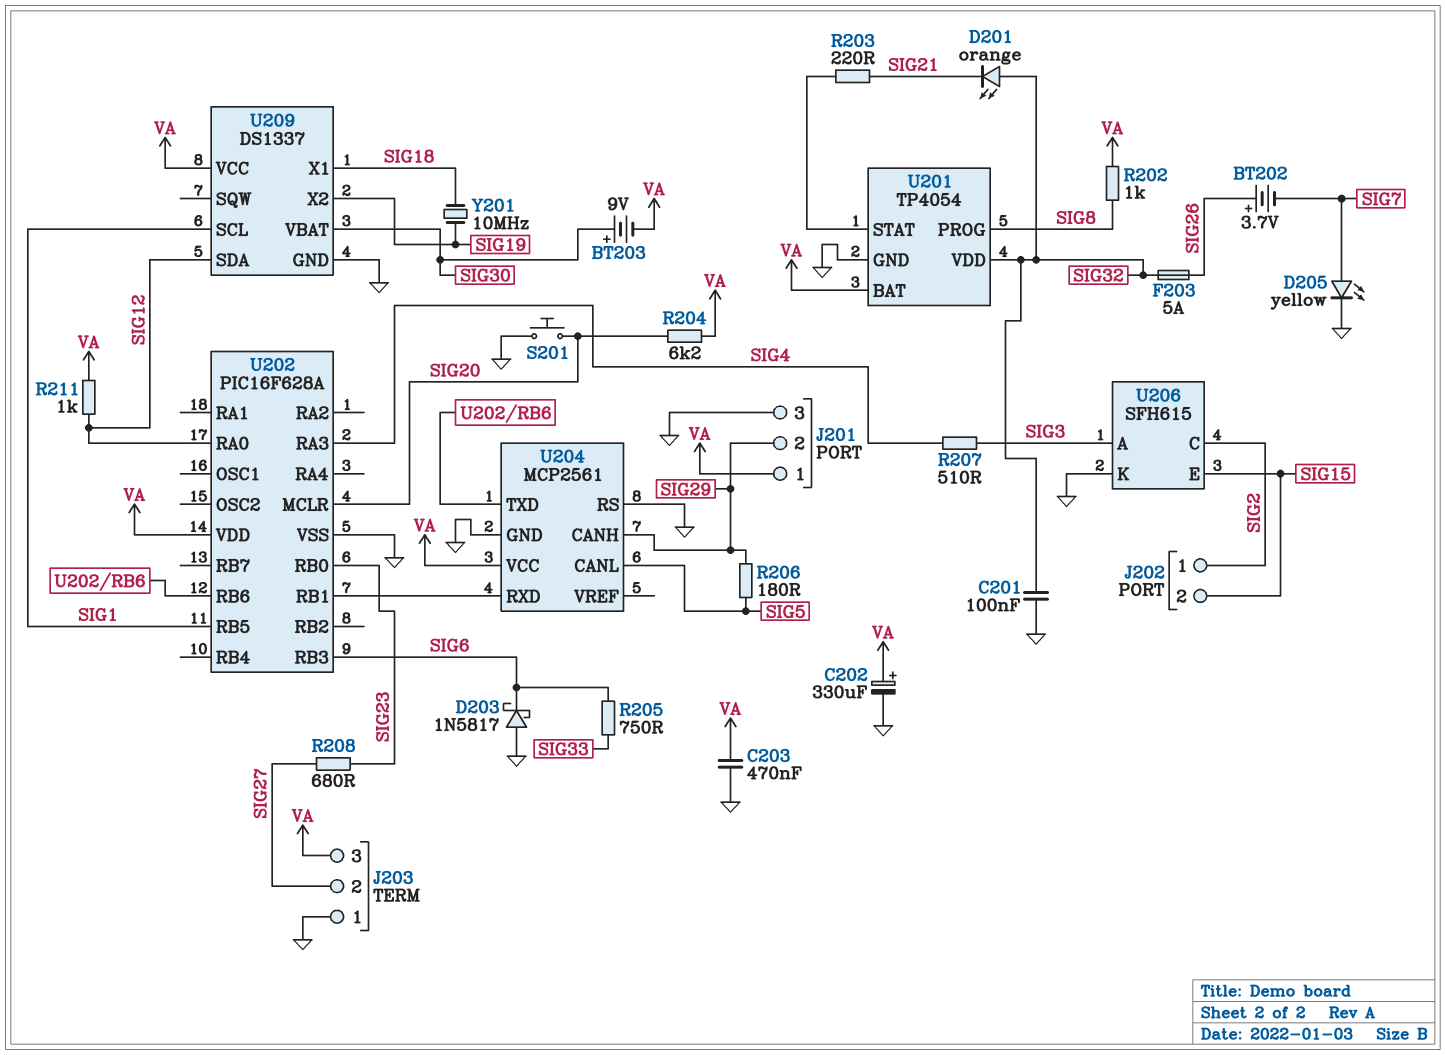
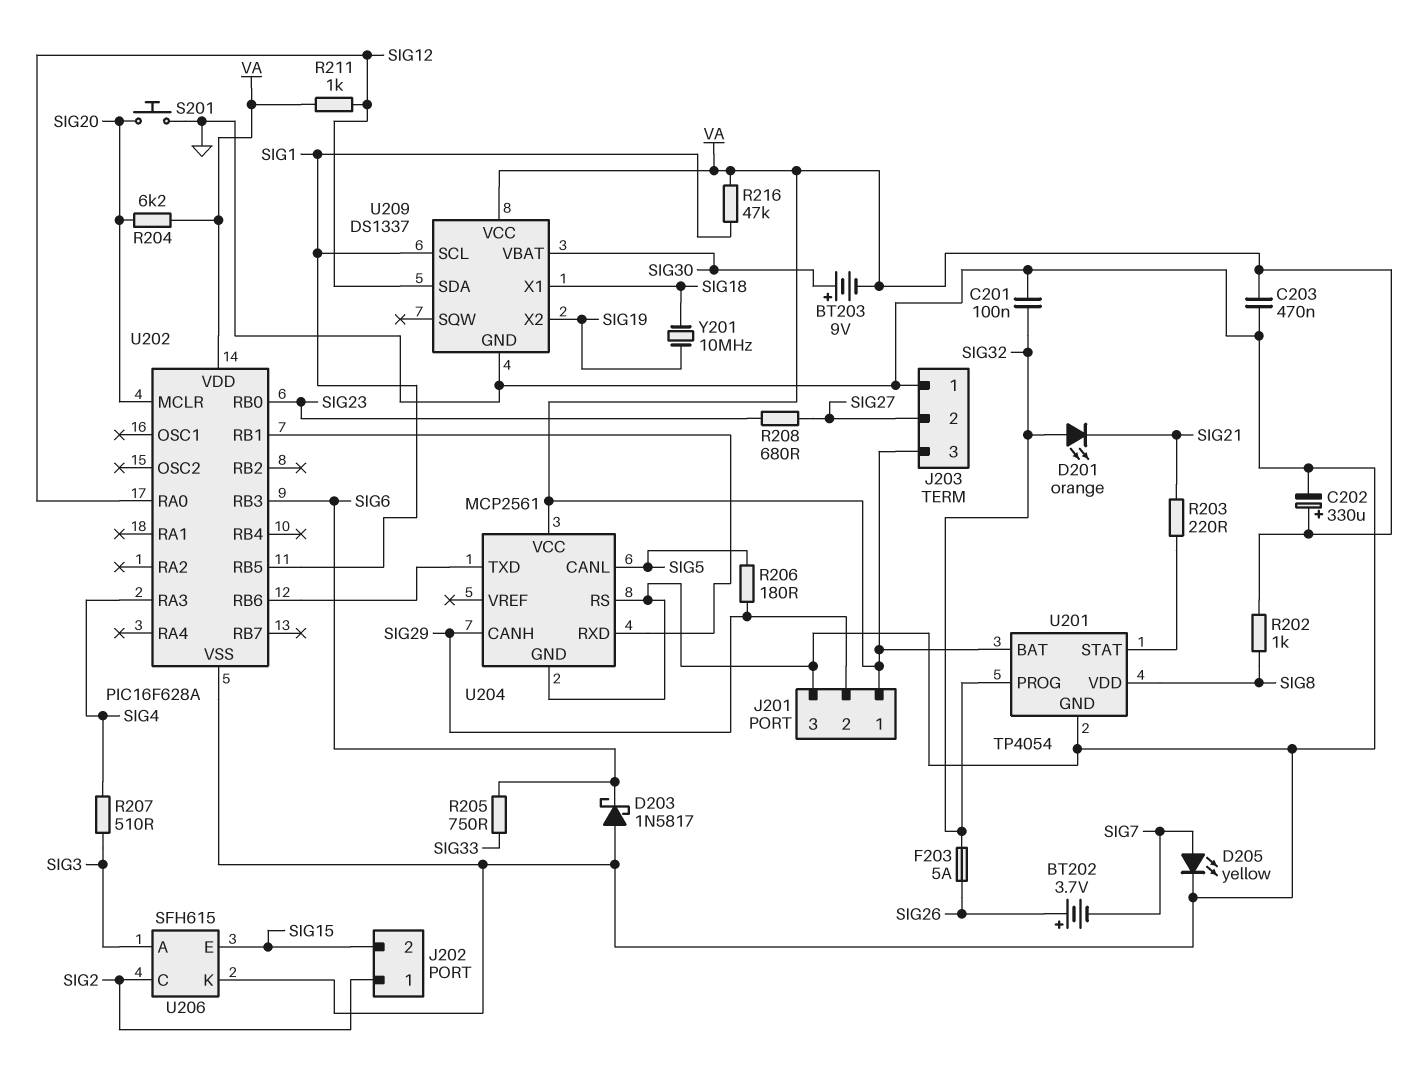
R216: none -> 47k (SIG1, VA)
U201 pin PROG: SIG8 -> SIG32
U201 pin VDD: SIG32 -> SIG8

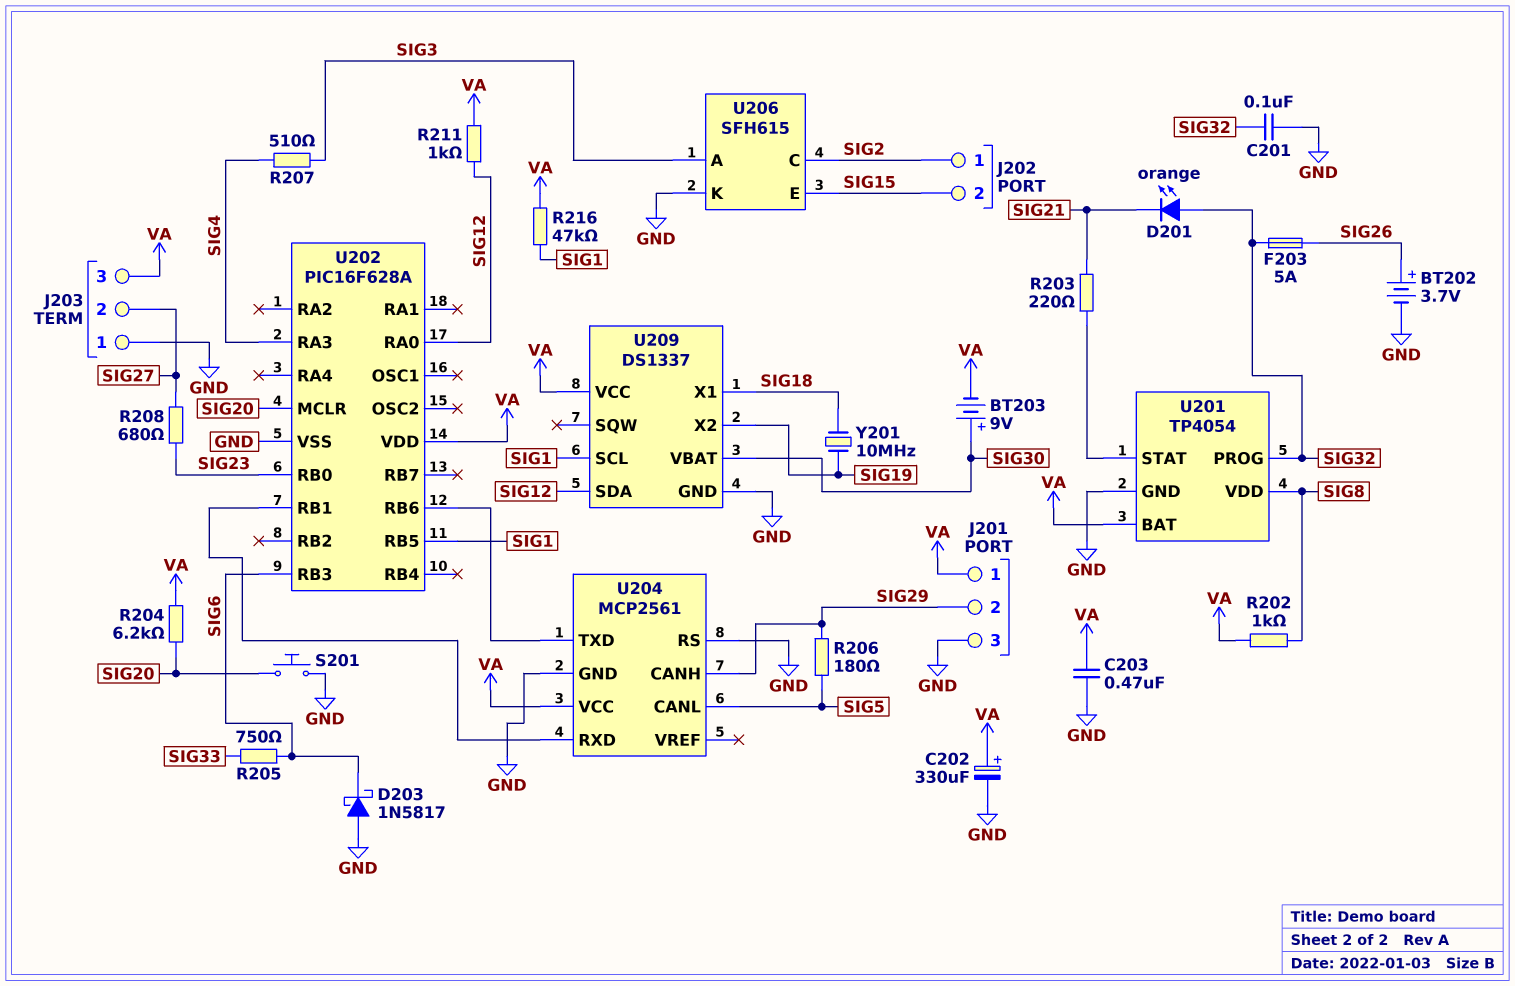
BT202: 3.7V (plus SIG26, minus SIG7) -> 3.7V (plus SIG26, minus GND)
D205: LED yellow (A SIG7, K GND) -> none

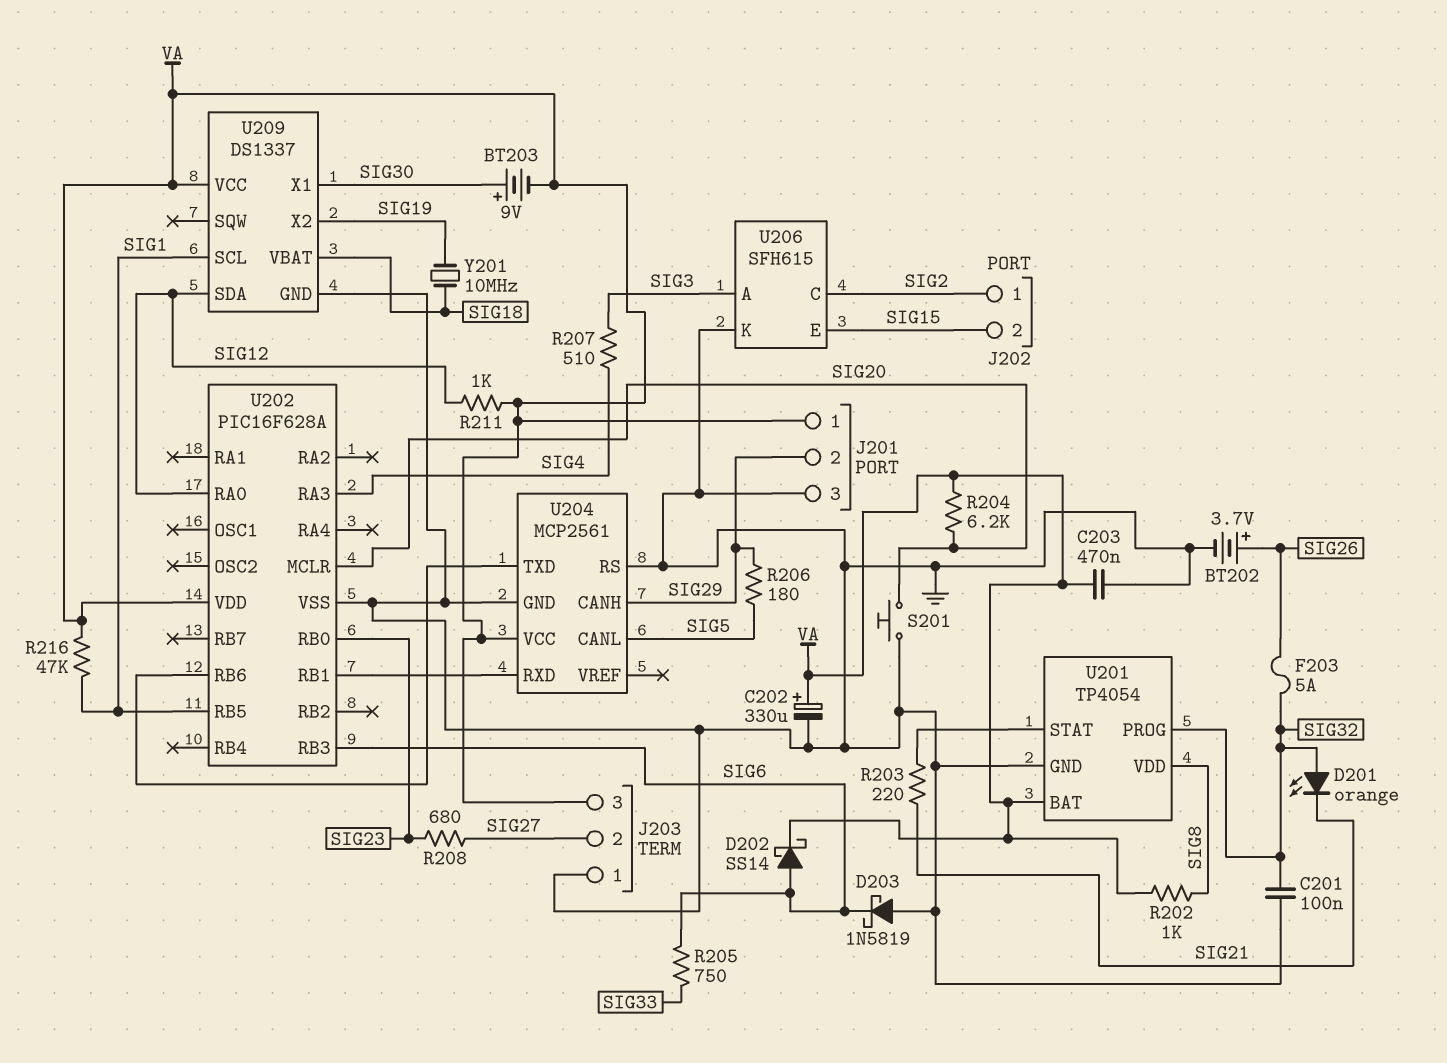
D202: none -> schottky SS14 (A SIG6, K VA)
D203: schottky 1N5817 (A GND, K SIG6) -> schottky 1N5819 (A GND, K SIG6)
U209 pin VBAT: SIG30 -> SIG18
U209 pin X1: SIG18 -> SIG30

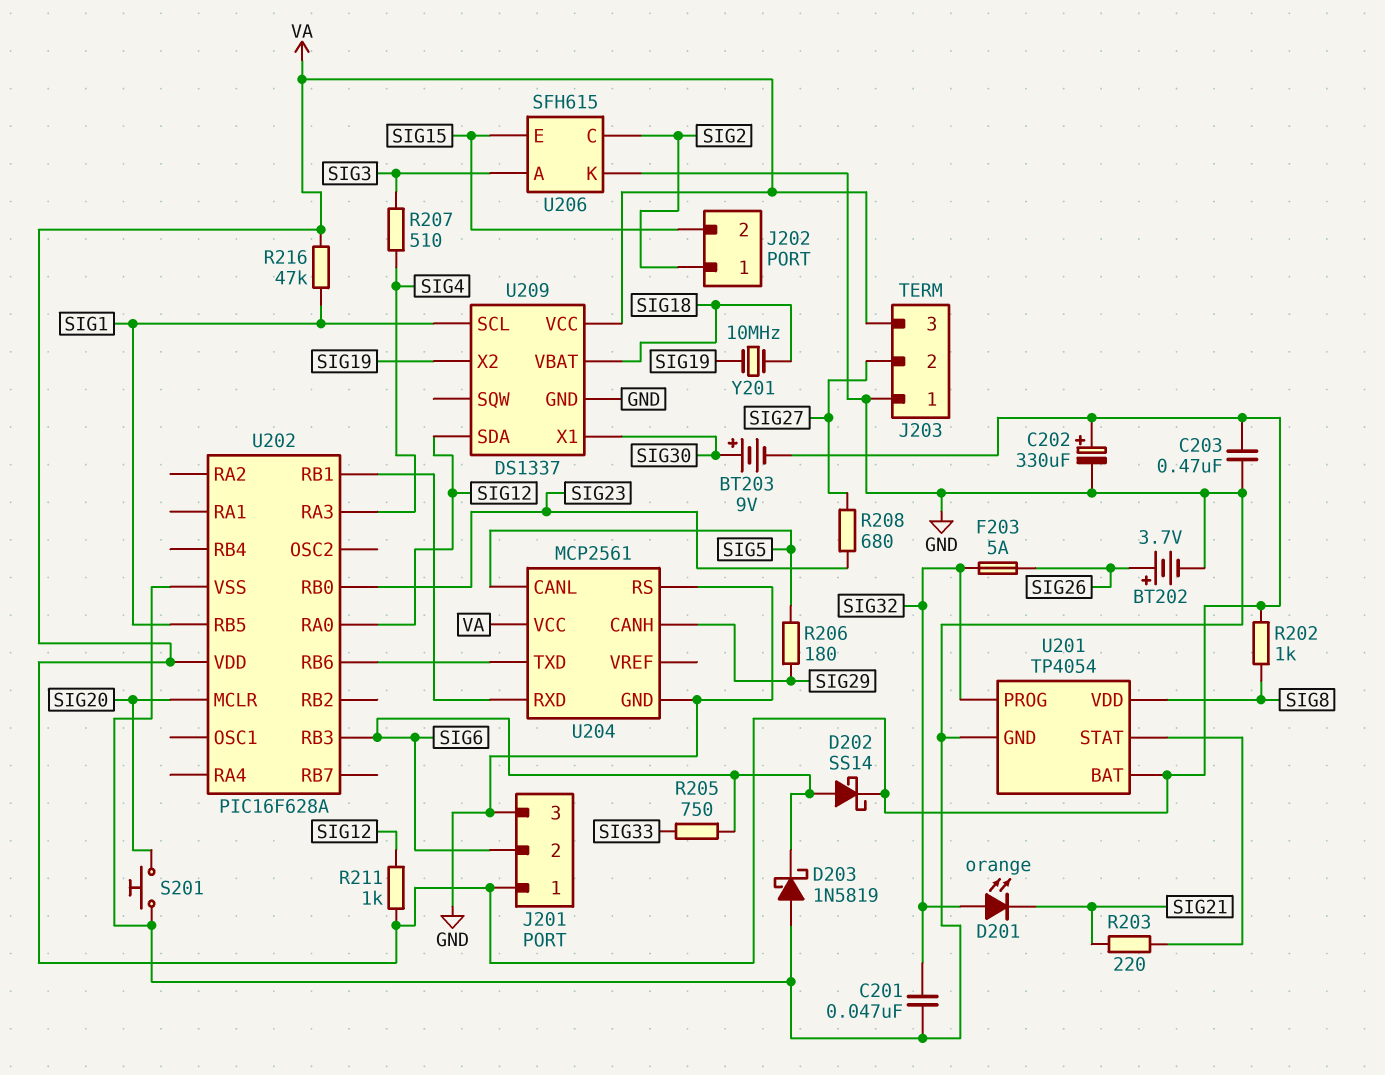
C201: 100nF (GND, SIG32) -> 47nF (GND, SIG32)
J201 pin 2: SIG29 -> SIG6
R204: 6.2k (SIG20, VA) -> none

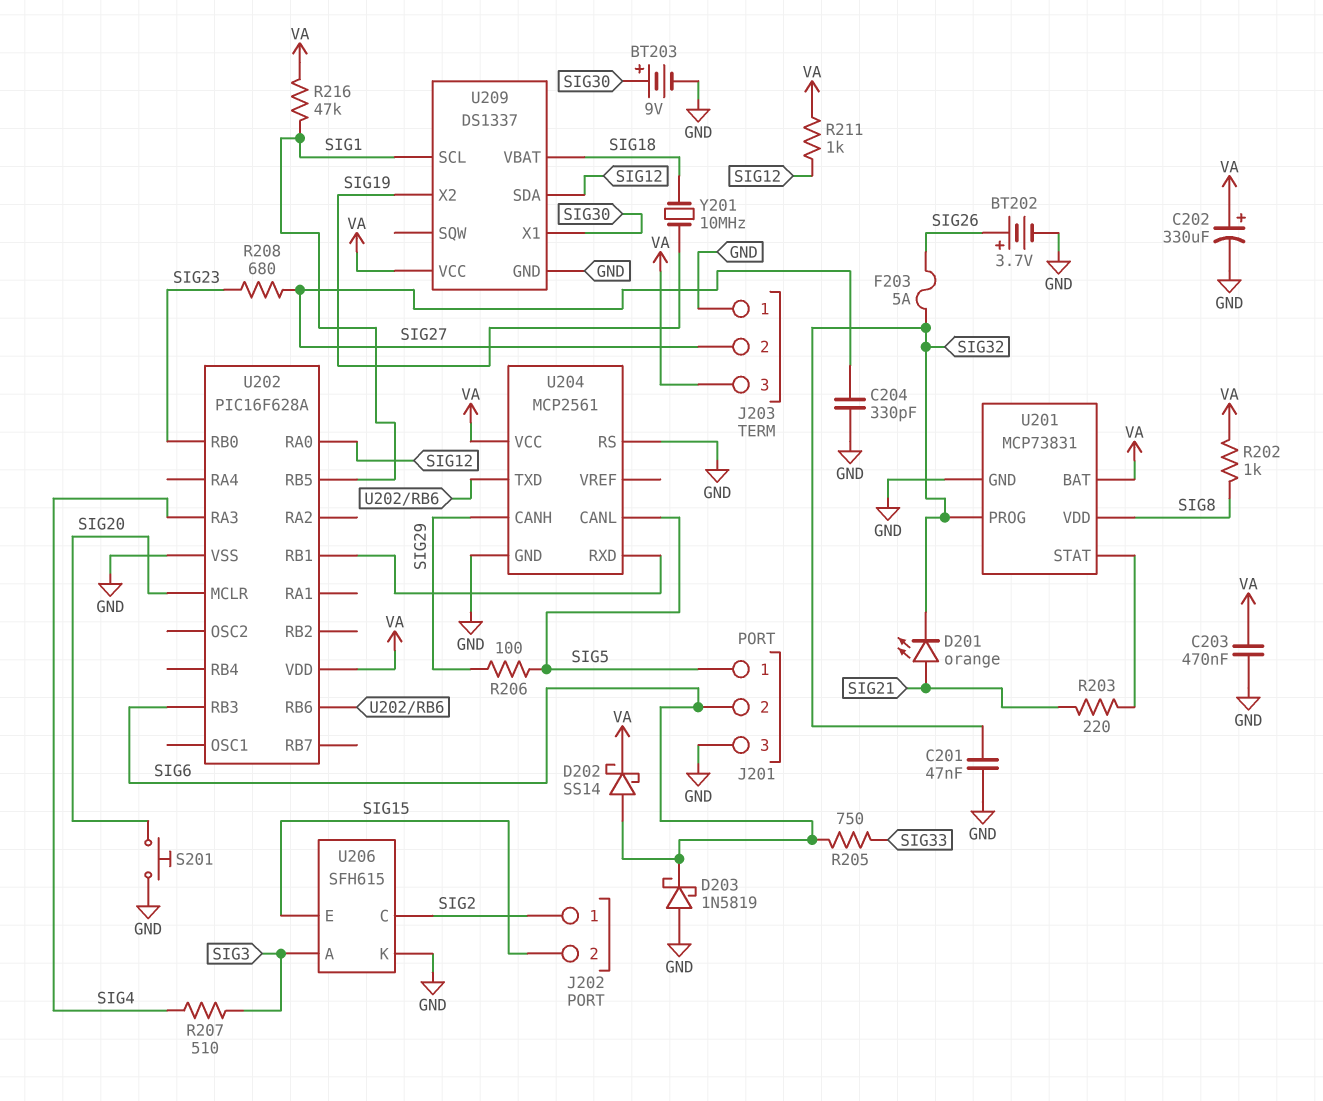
BT203: 9V (plus SIG30, minus VA) -> 9V (plus SIG30, minus GND)
C204: none -> 330pF (GND, SIG27)
D201: LED orange (A SIG32, K SIG21) -> LED orange (A SIG21, K SIG32)
J201 pin 1: VA -> SIG5
R206: 180 (SIG5, SIG29) -> 100 (SIG5, SIG29)
U201: TP4054 -> MCP73831

